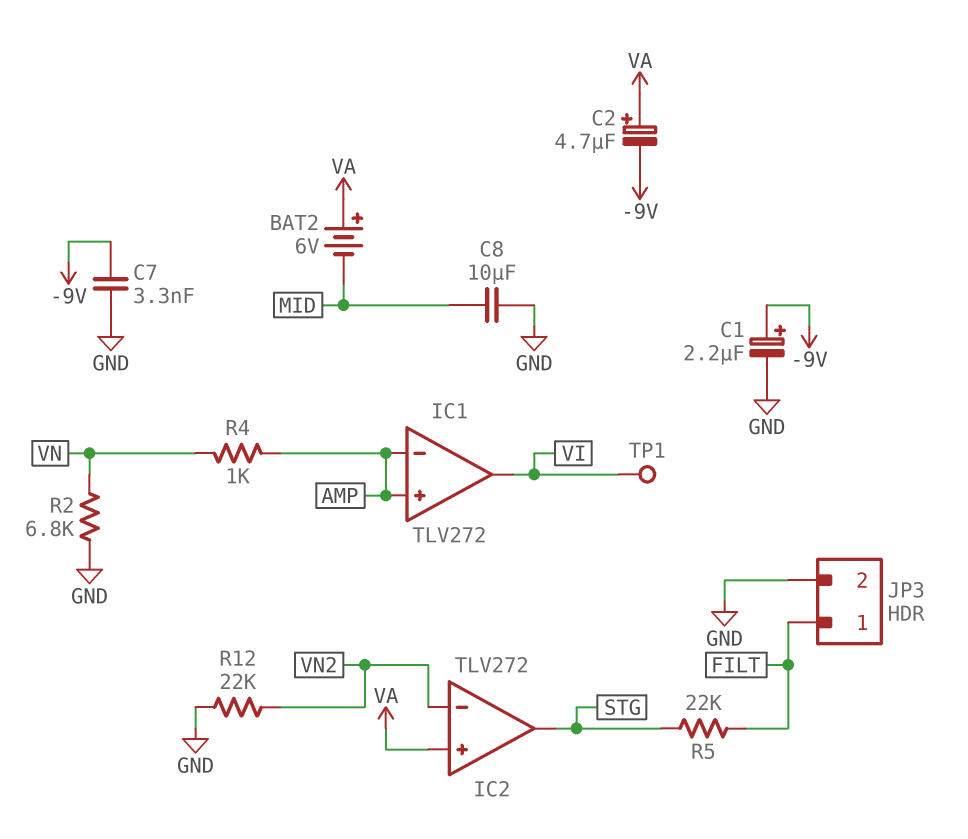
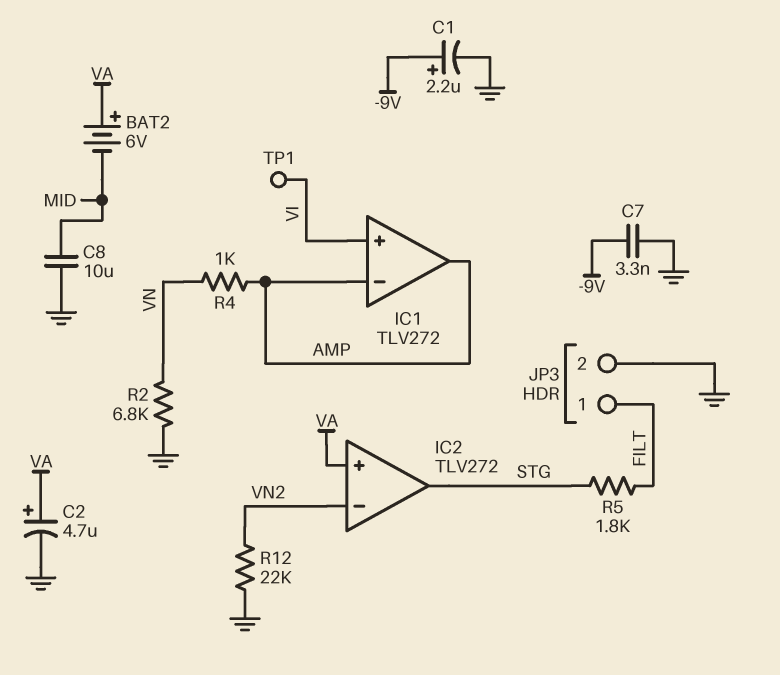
C2: 4.7uF (plus VA, minus -9V) -> 4.7uF (plus VA, minus GND)
IC1 pin in+: AMP -> VI
IC1 pin out: VI -> AMP
R5: 22k (FILT, STG) -> 1.8k (FILT, STG)

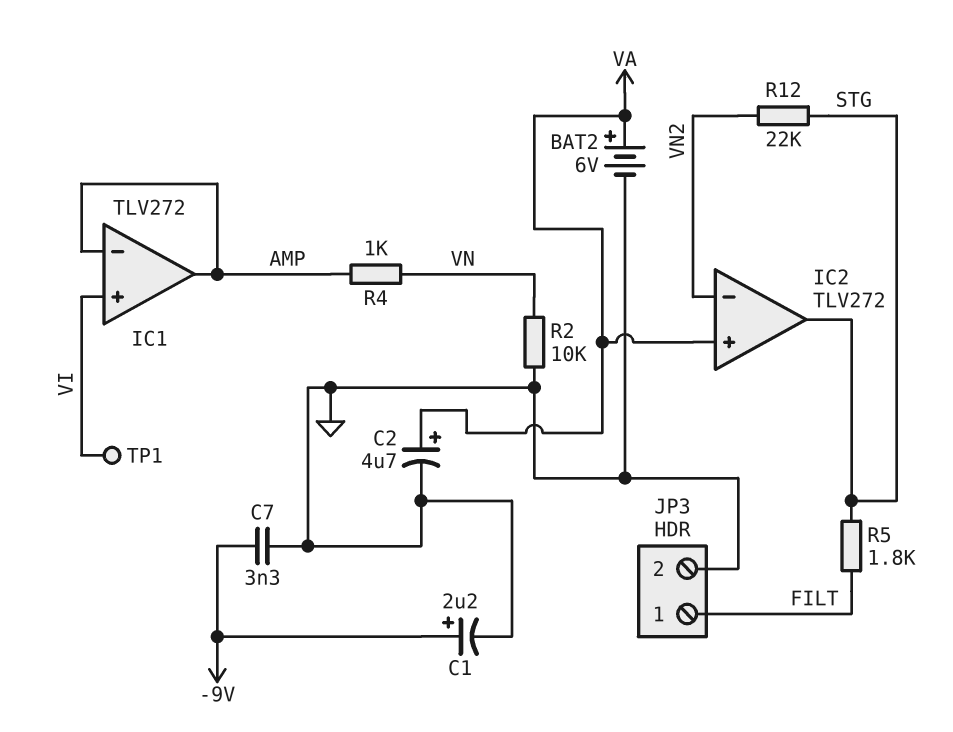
BAT2: 6V (plus VA, minus MID) -> 6V (plus VA, minus GND)
C8: 10uF (GND, MID) -> none
R2: 6.8k (GND, VN) -> 10k (GND, VN)
R12: 22k (GND, VN2) -> 22k (STG, VN2)

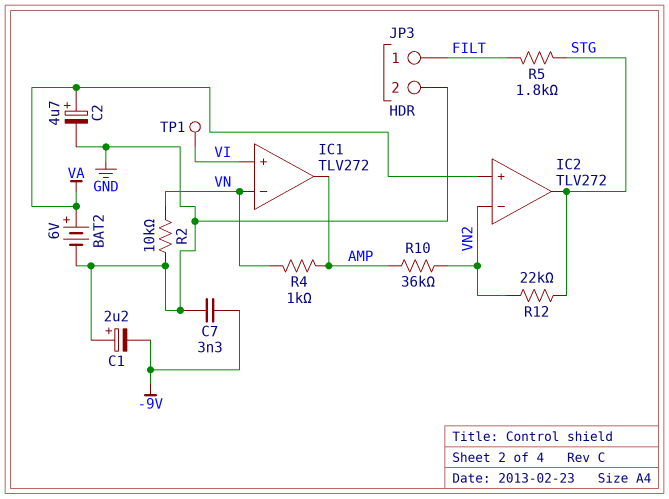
C1: 2.2uF (plus -9V, minus GND) -> 2.2uF (plus GND, minus -9V)
IC1 pin in-: AMP -> VN
R10: none -> 36k (AMP, VN2)

